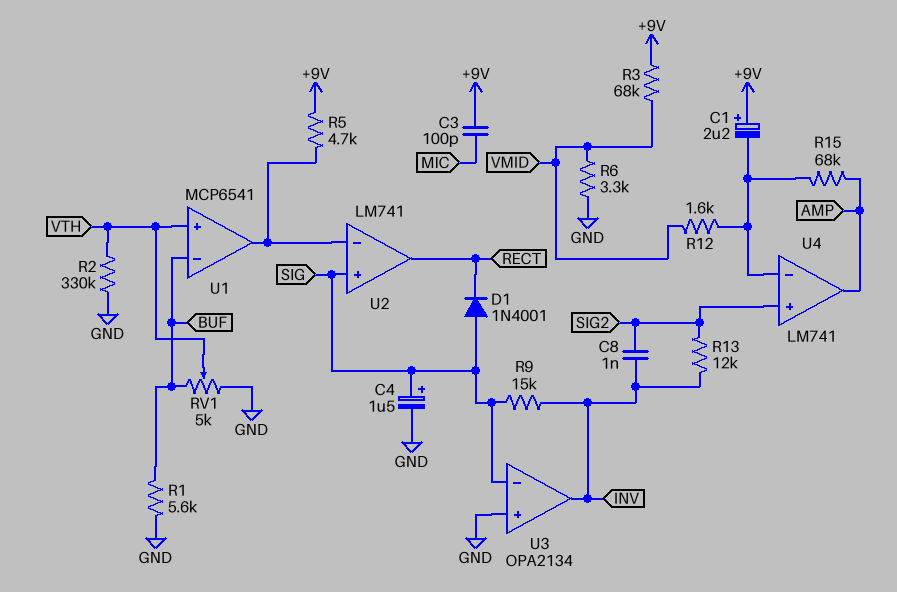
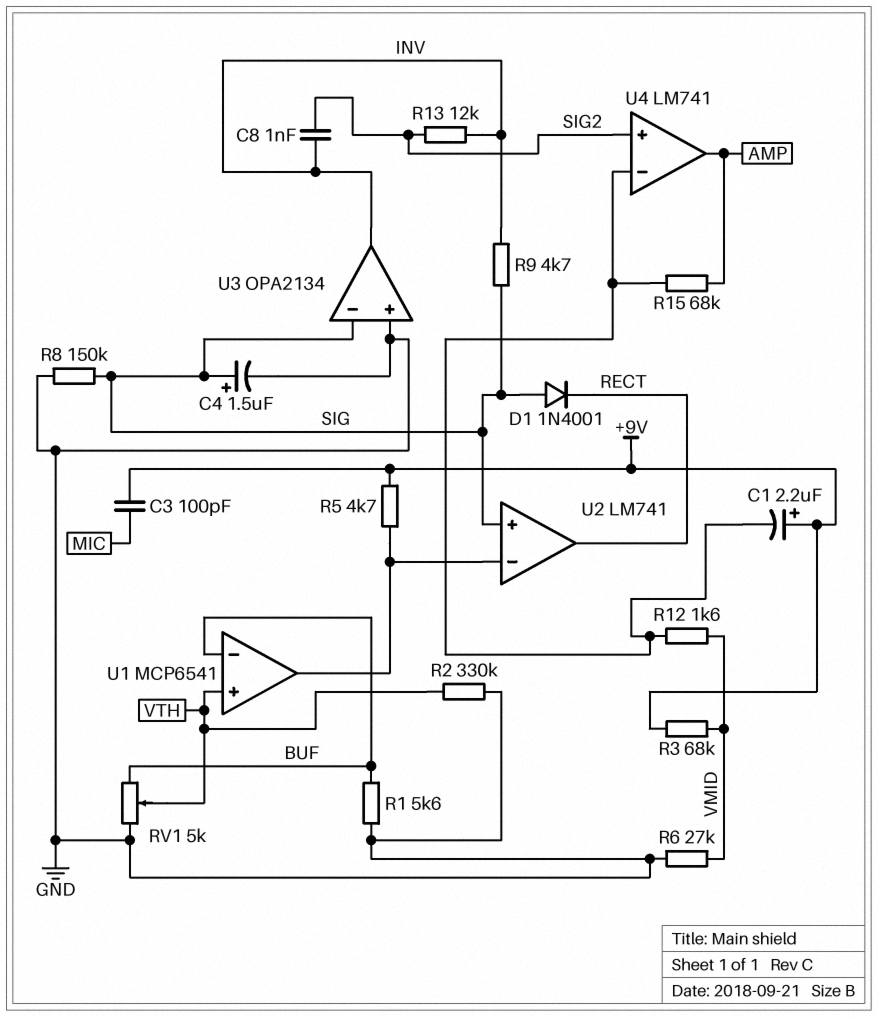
R6: 3.3k (GND, VMID) -> 27k (GND, VMID)
R8: none -> 150k (GND, SIG)
R9: 15k (INV, SIG) -> 4.7k (INV, SIG)

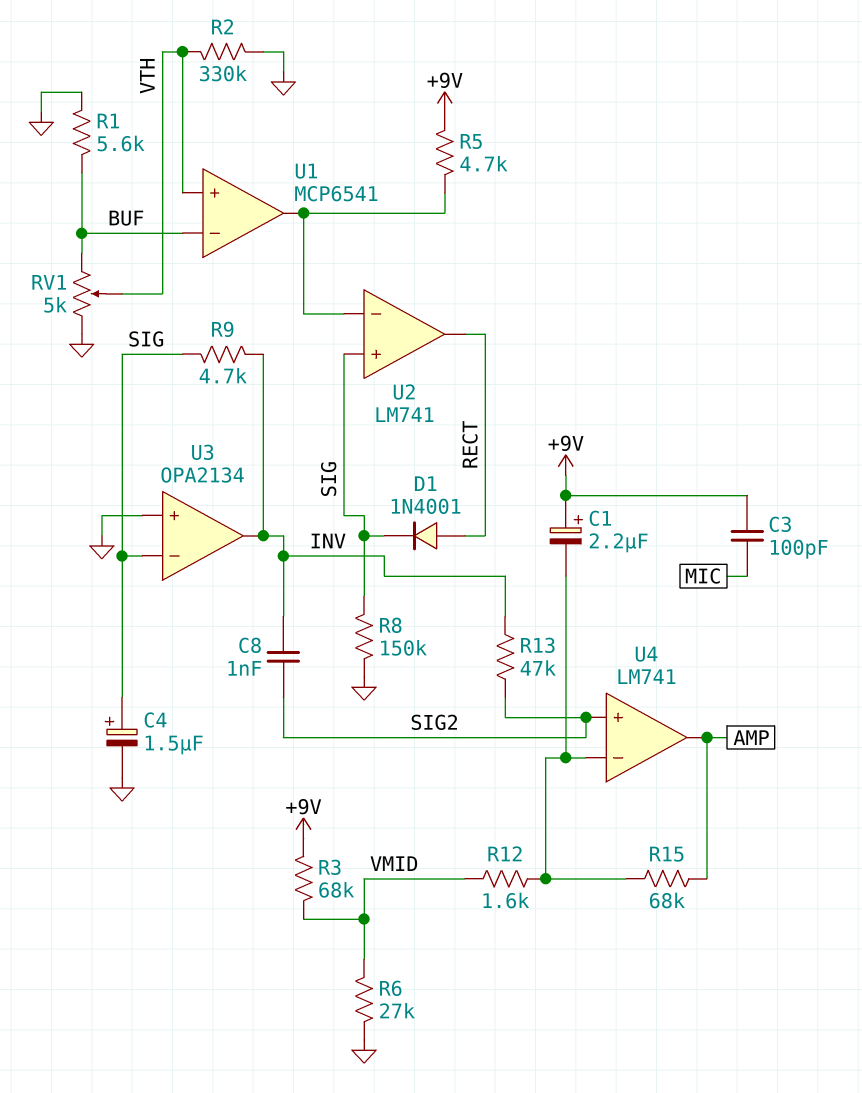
D1: diode 1N4001 (A SIG, K RECT) -> diode 1N4001 (A RECT, K SIG)
R13: 12k (INV, SIG2) -> 47k (INV, SIG2)

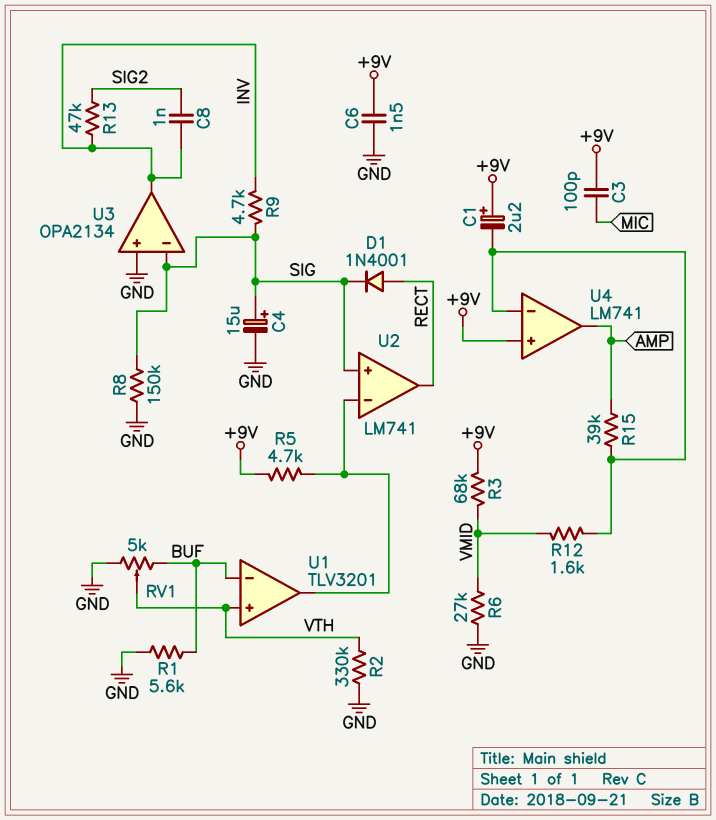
C4: 1.5uF (plus SIG, minus GND) -> 15uF (plus SIG, minus GND)
C6: none -> 1.5nF (+9V, GND)
R15: 68k (AMP, U4/in-) -> 39k (AMP, U4/in-)
U1: MCP6541 -> TLV3201
U4 pin in+: SIG2 -> +9V

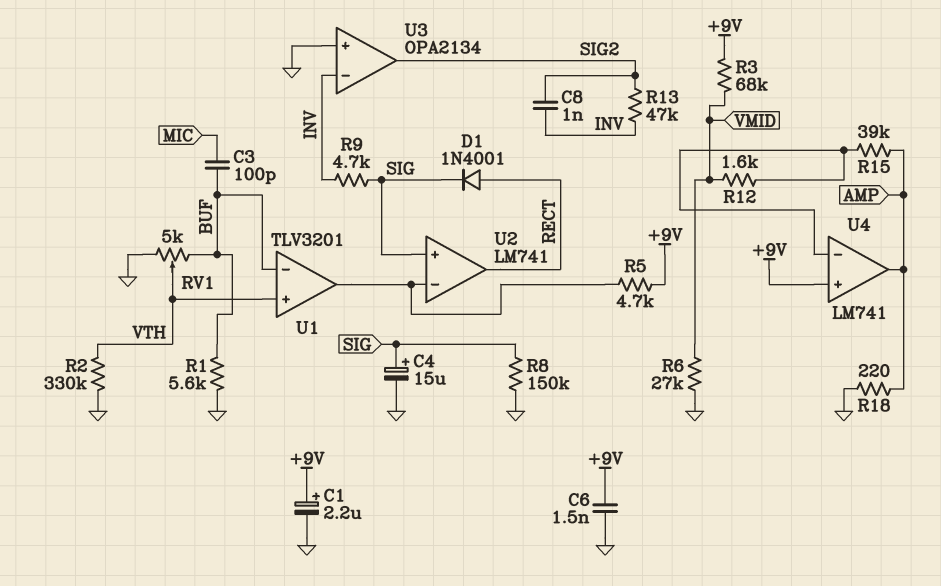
C1: 2.2uF (plus +9V, minus U4/in-) -> 2.2uF (plus +9V, minus GND)
C3: 100pF (+9V, MIC) -> 100pF (BUF, MIC)
R18: none -> 220 (AMP, GND)
U3 pin in-: SIG -> INV
U3 pin out: INV -> SIG2

